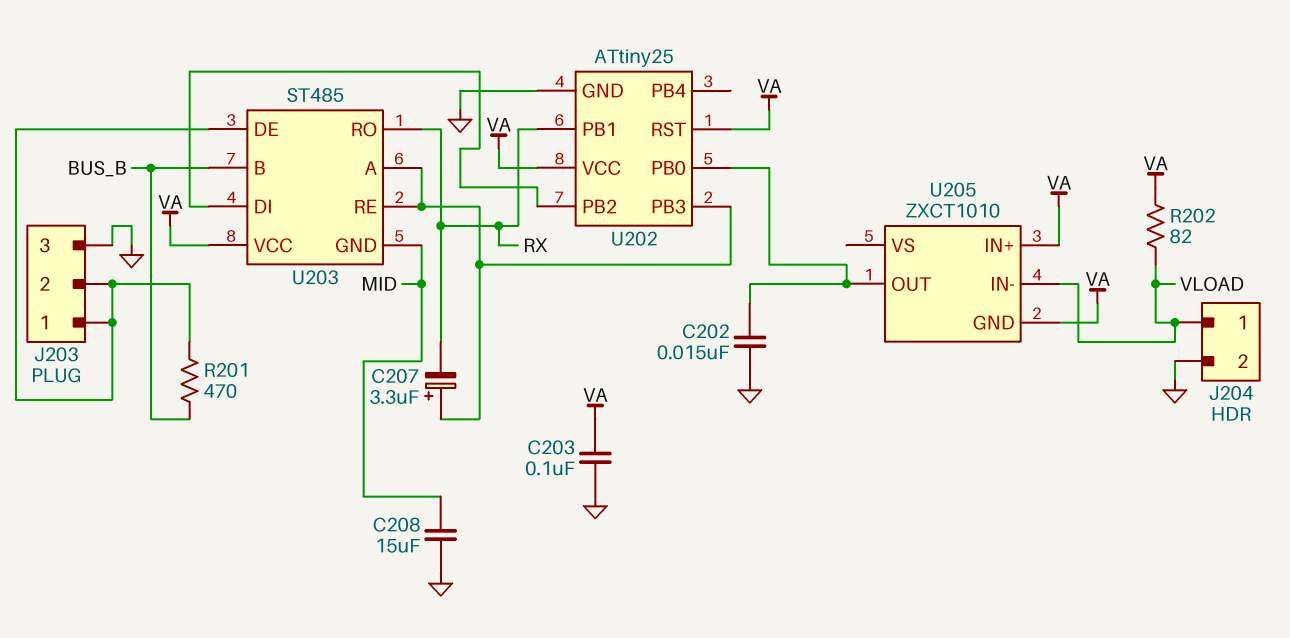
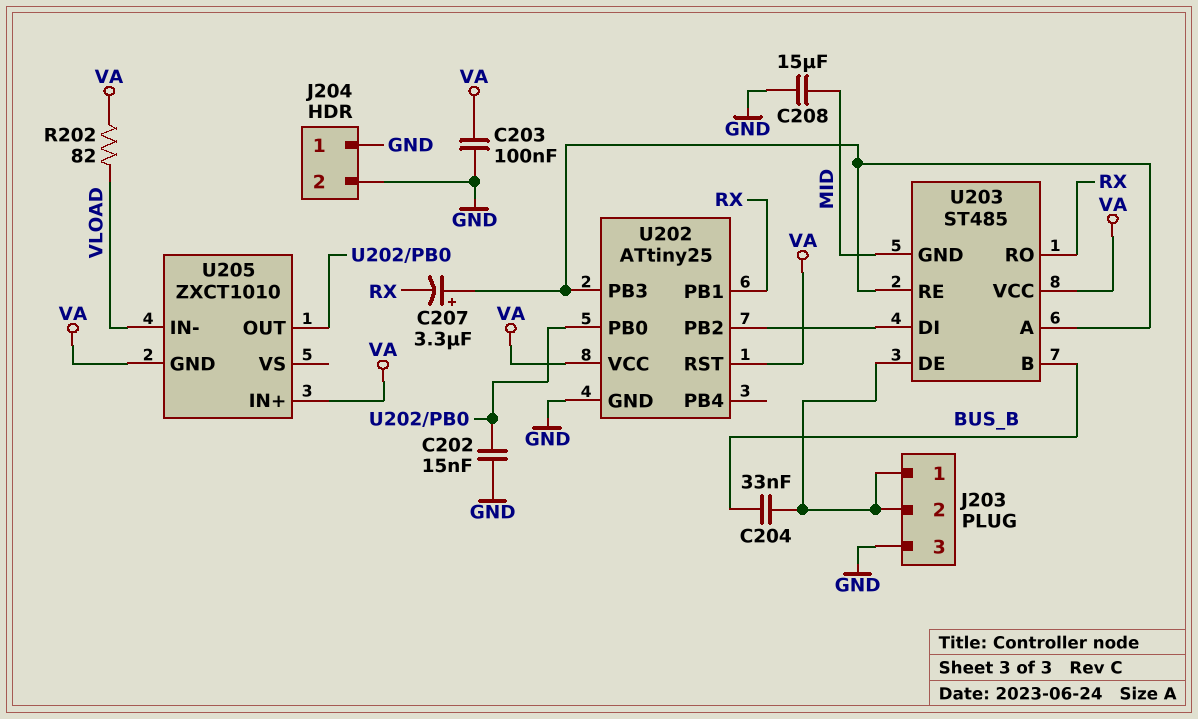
C204: none -> 33nF (BUS_B, J203/1)
J204 pin 1: VLOAD -> GND
R201: 470 (BUS_B, J203/1) -> none

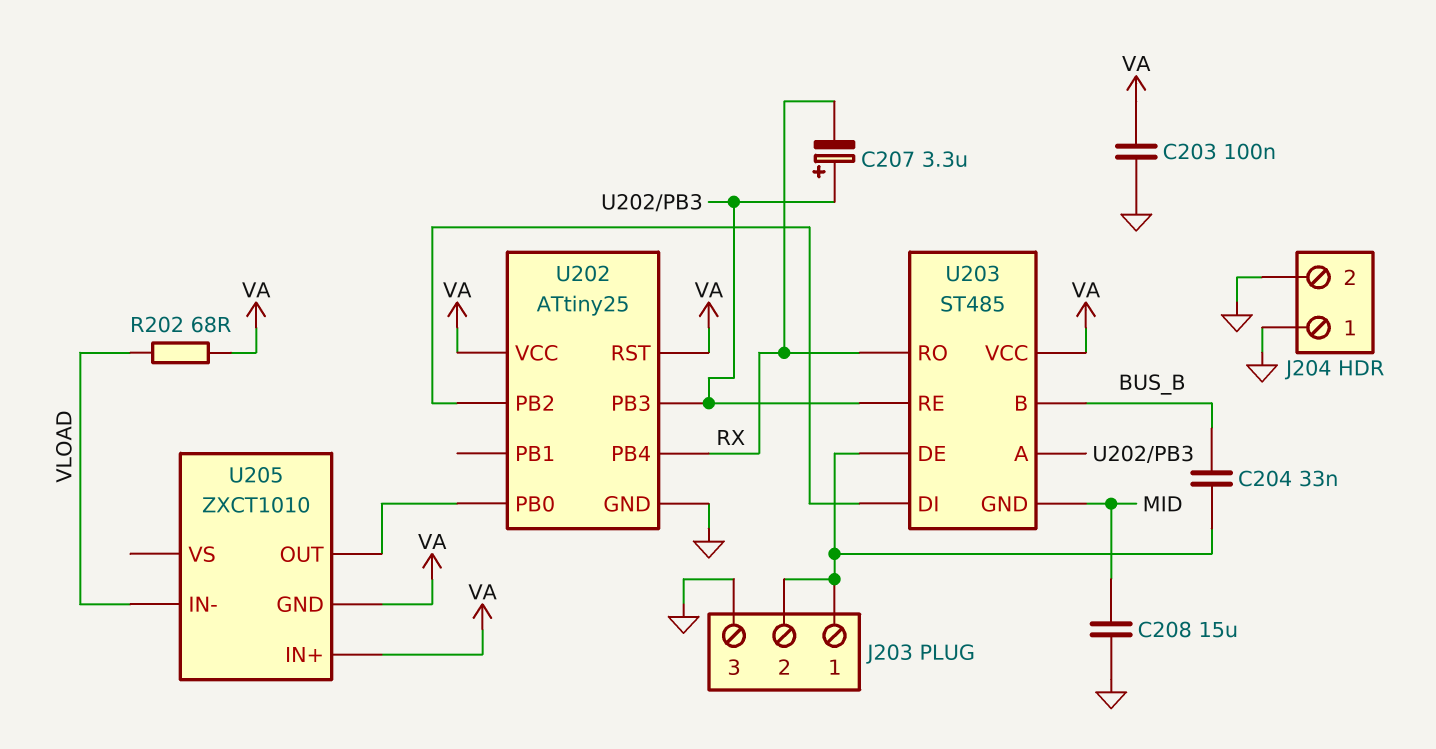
C202: 15nF (GND, U202/PB0) -> none
R202: 82 (VA, VLOAD) -> 68 (VA, VLOAD)
U202 pin PB1: RX -> none
U202 pin PB4: none -> RX

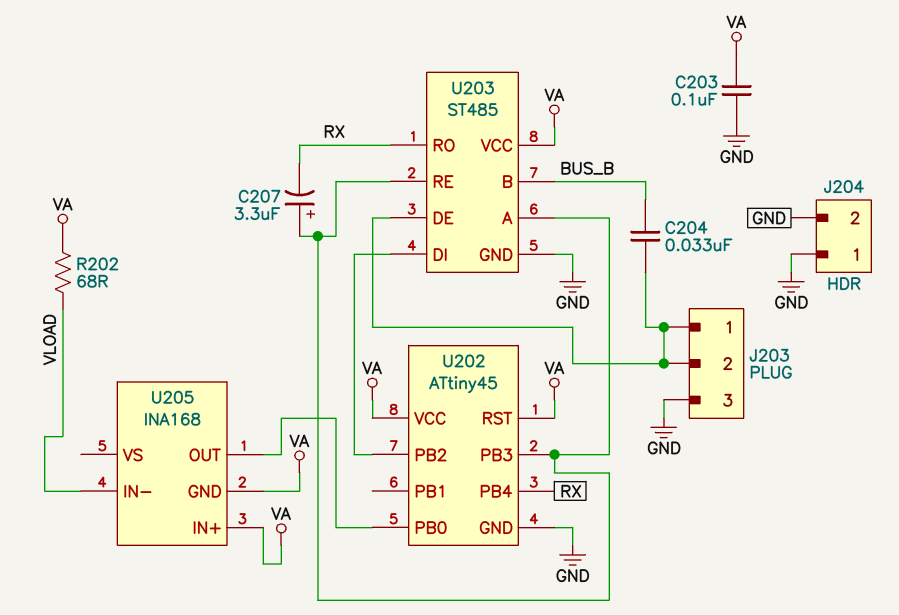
C208: 15uF (GND, MID) -> none
U202: ATtiny25 -> ATtiny45
U203 pin GND: MID -> GND
U205: ZXCT1010 -> INA168

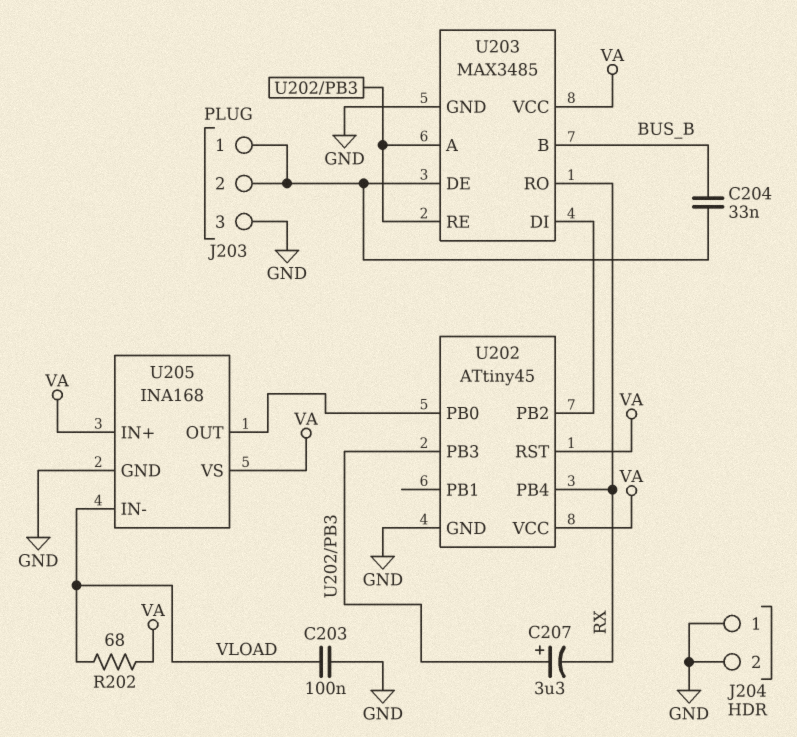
C203: 100nF (GND, VA) -> 100nF (GND, VLOAD)
U203: ST485 -> MAX3485
U205 pin GND: VA -> GND
U205 pin VS: none -> VA

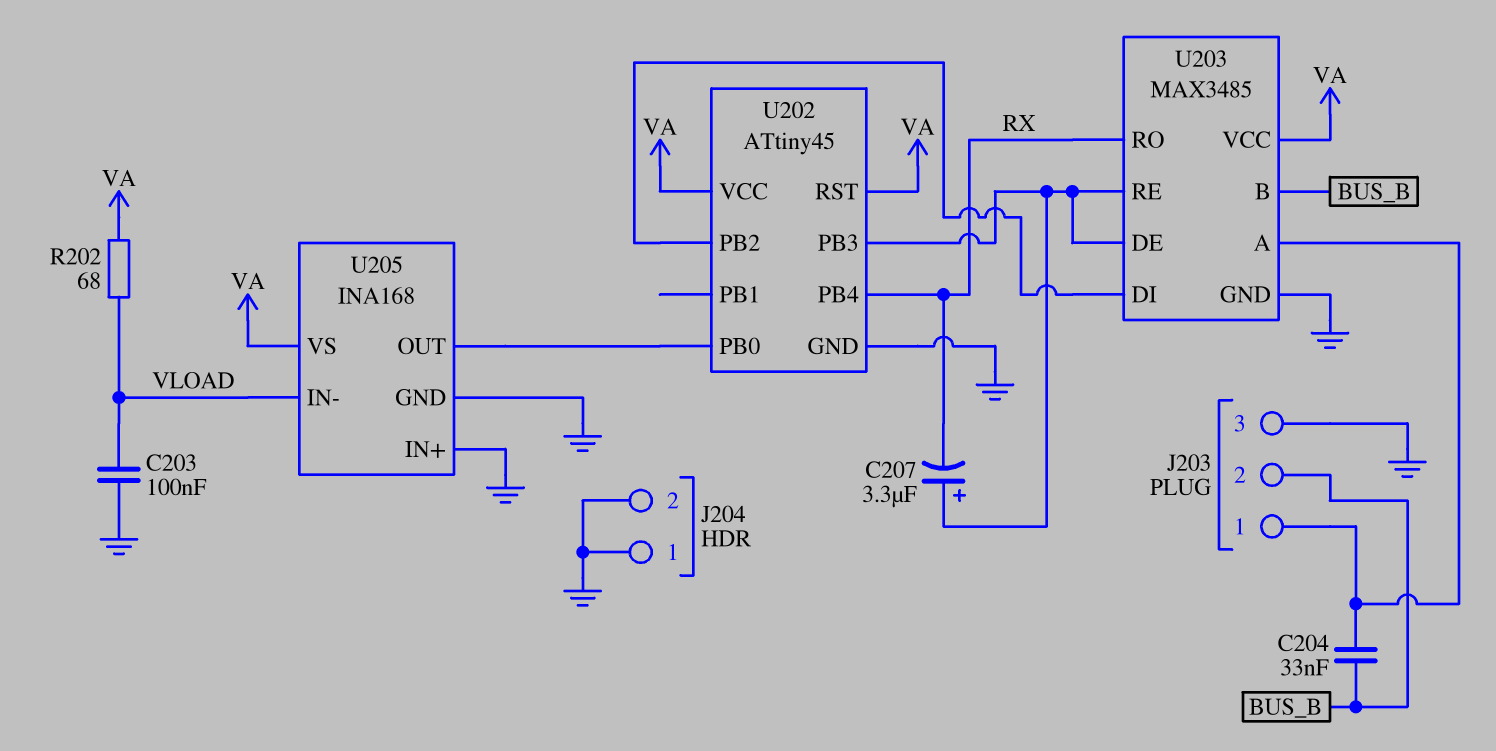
J203 pin 2: J203/1 -> BUS_B
U203 pin A: U202/PB3 -> J203/1
U203 pin DE: J203/1 -> U202/PB3
U205 pin IN+: VA -> GND

